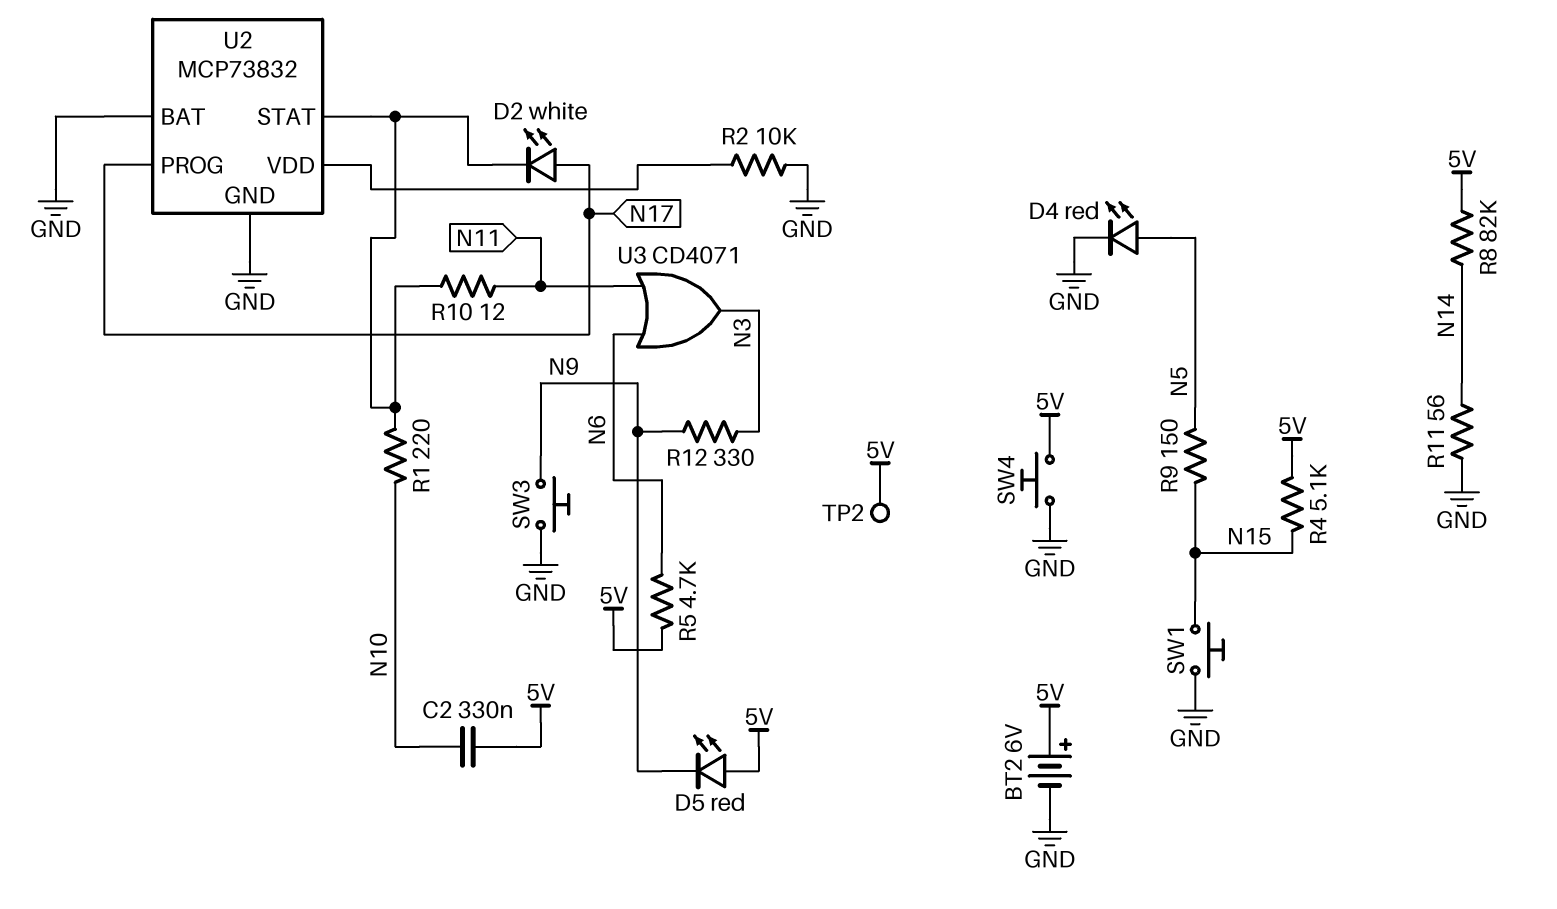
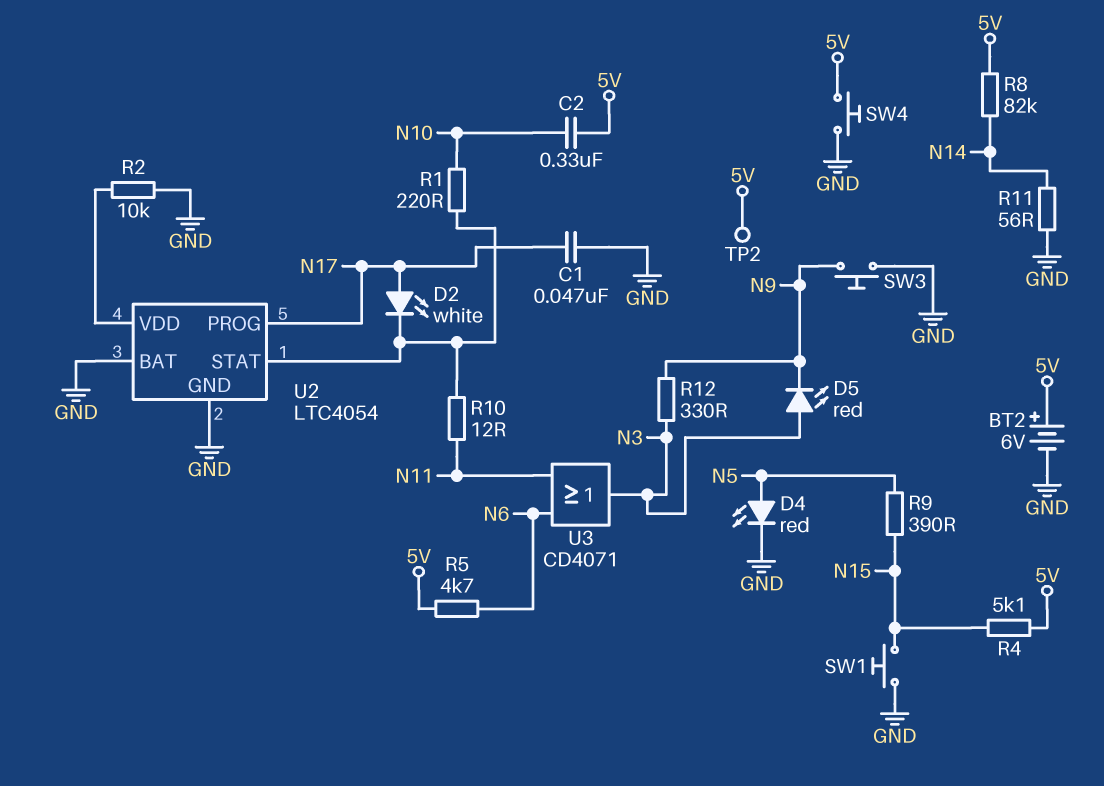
C1: none -> 47nF (GND, N17)
D5: LED red (A 5V, K N9) -> LED red (A N3, K N9)
R9: 150 (N5, N15) -> 390 (N5, N15)
U2: MCP73832 -> LTC4054

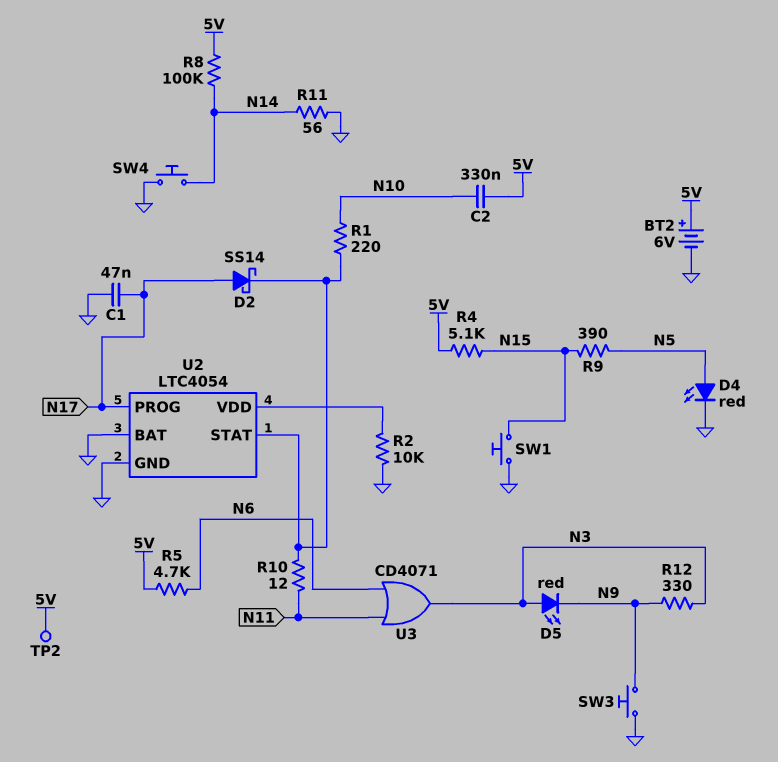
D2: LED white (A N17, K U2/STAT) -> schottky SS14 (A N17, K U2/STAT)
R8: 82k (5V, N14) -> 100k (5V, N14)
SW4: button (5V, GND) -> button (GND, N14)

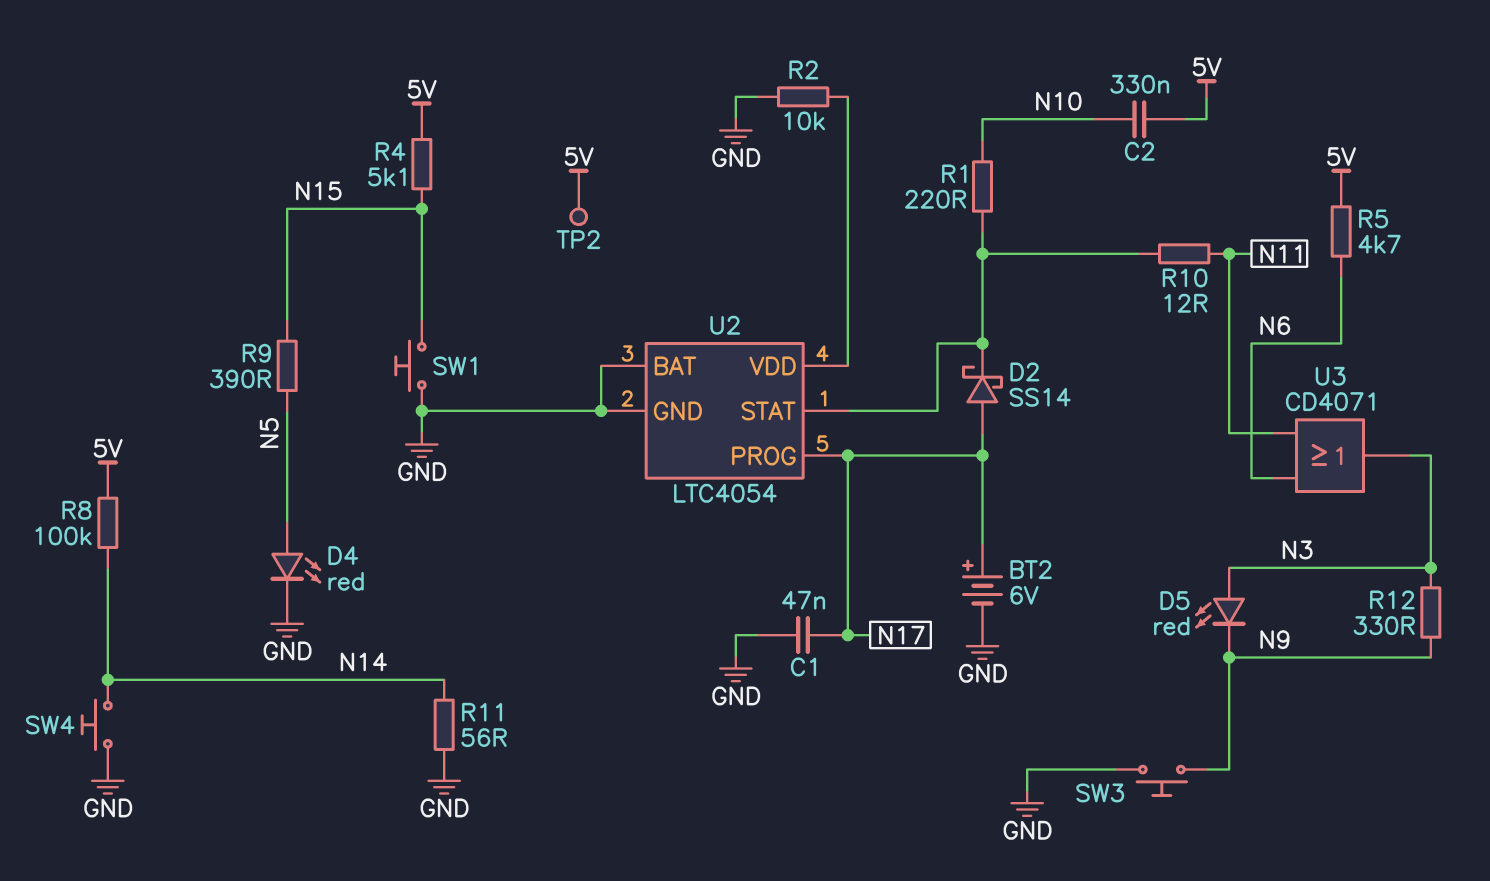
BT2: 6V (plus 5V, minus GND) -> 6V (plus N17, minus GND)

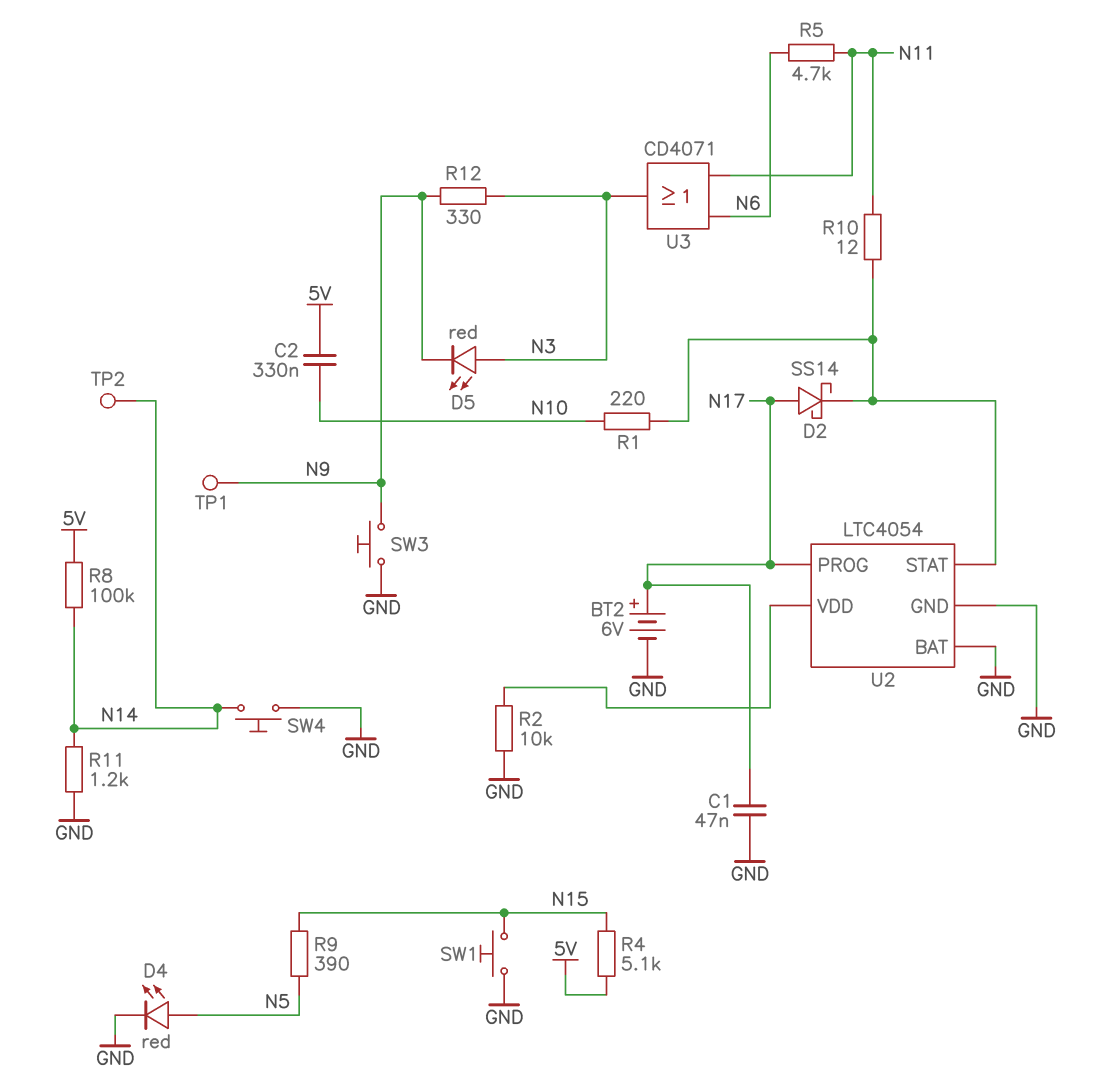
R5: 4.7k (5V, N6) -> 4.7k (N6, N11)
R11: 56 (GND, N14) -> 1.2k (GND, N14)
TP1: none -> test point (N9)
TP2: test point (5V) -> test point (N14)

